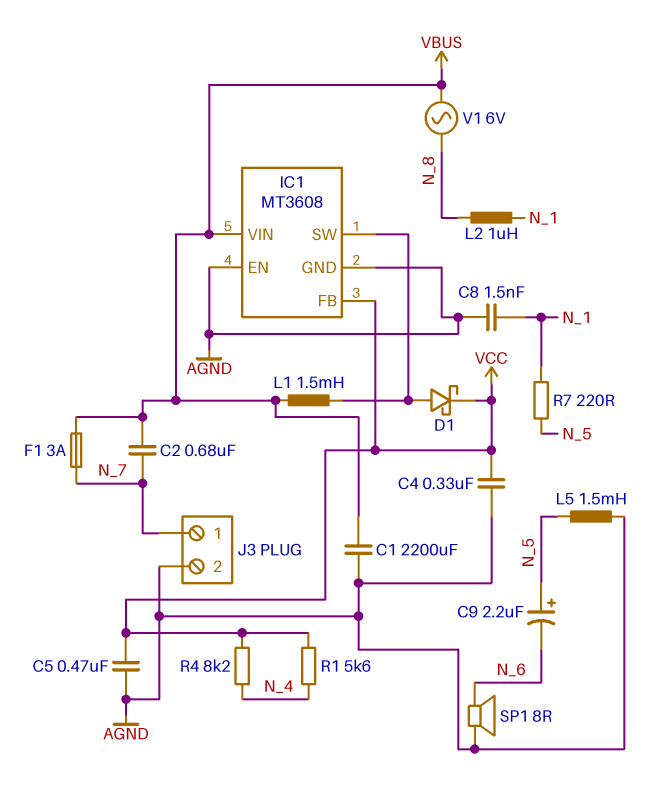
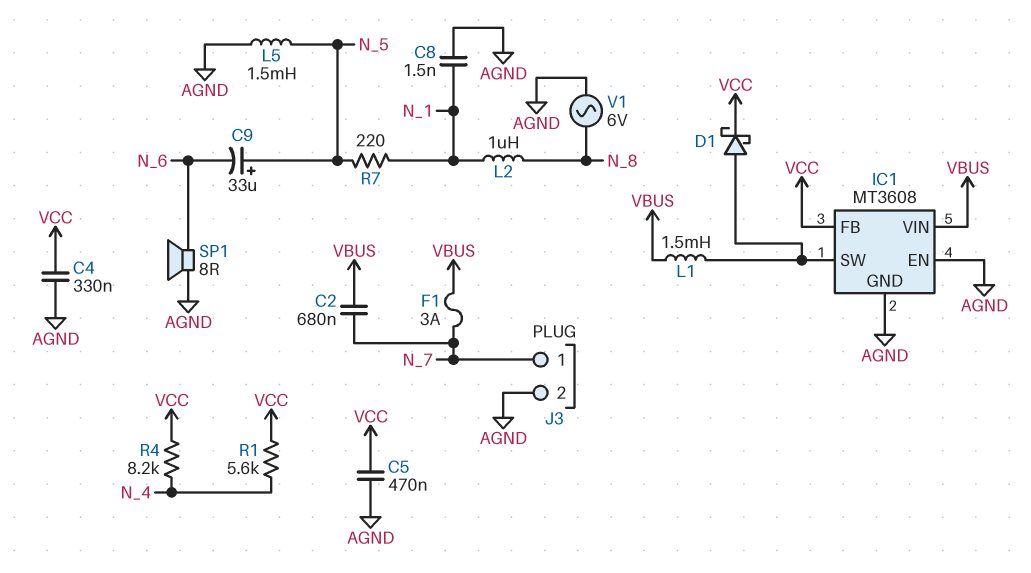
C1: 2200uF (AGND, VBUS) -> none
C9: 2.2uF (plus N_5, minus N_6) -> 33uF (plus N_5, minus N_6)
V1: AC 6V (N_8, VBUS) -> AC 6V (AGND, N_8)

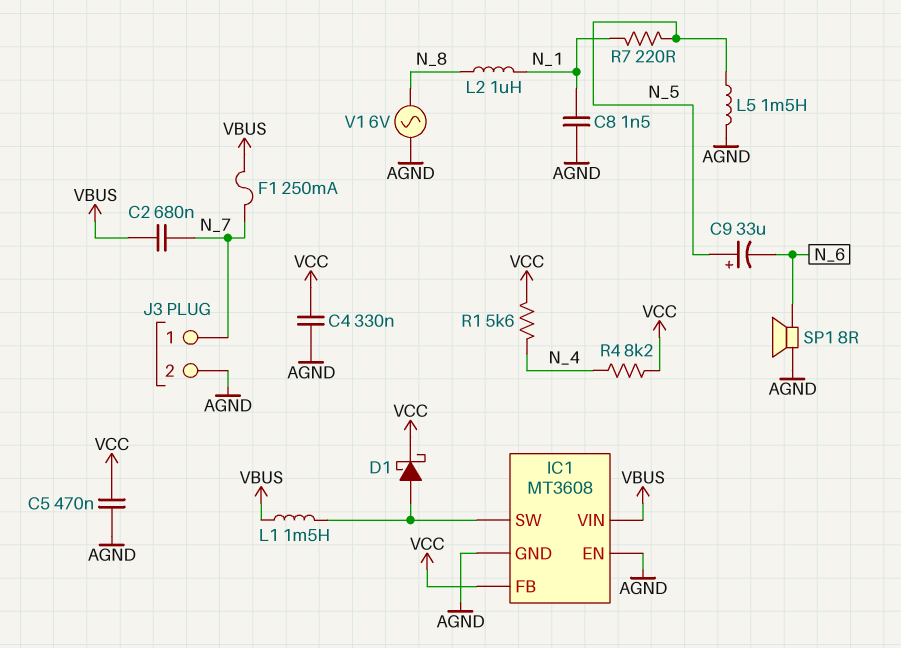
F1: 3A (N_7, VBUS) -> 250mA (N_7, VBUS)

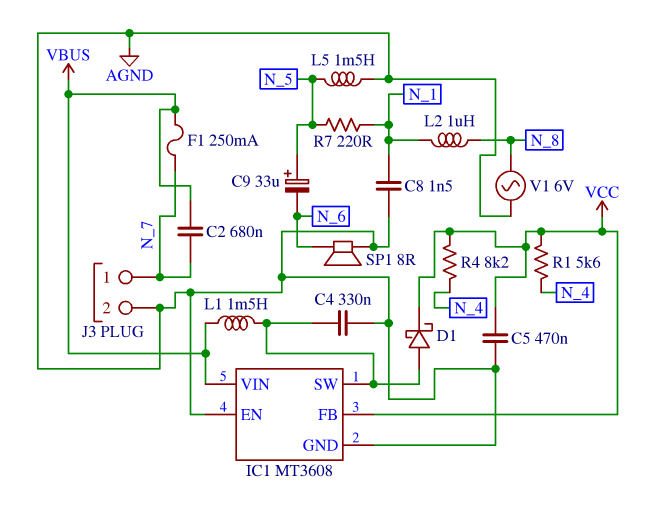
C4: 330nF (AGND, VCC) -> 330nF (AGND, IC1/SW)

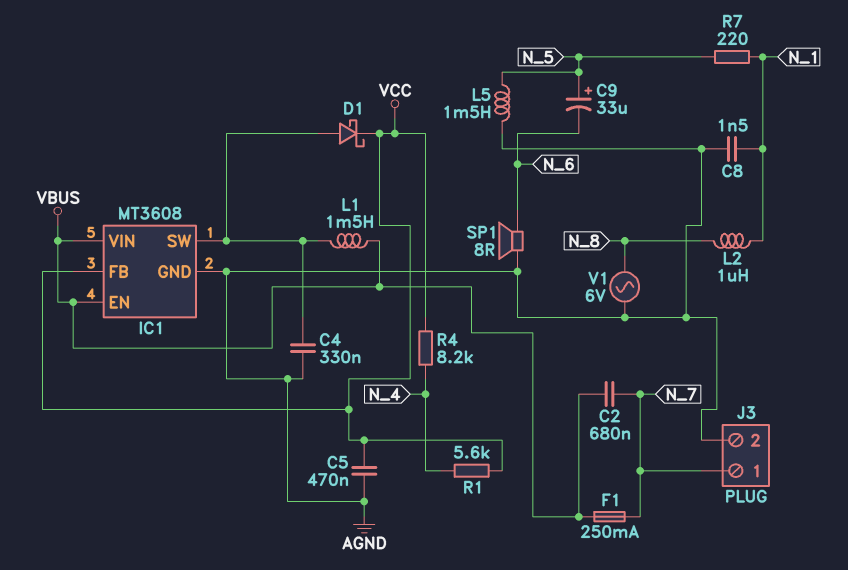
IC1 pin EN: AGND -> VBUS

